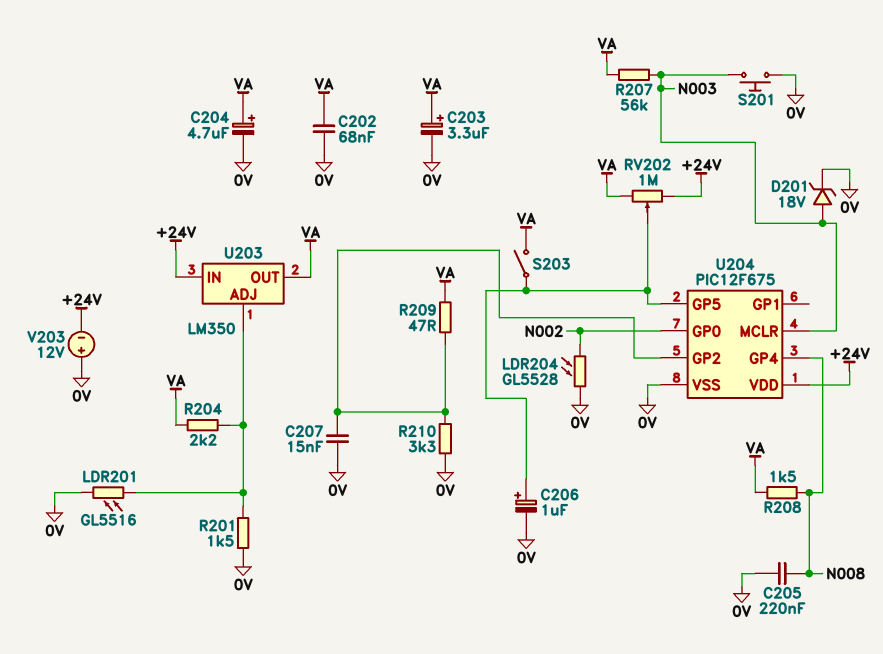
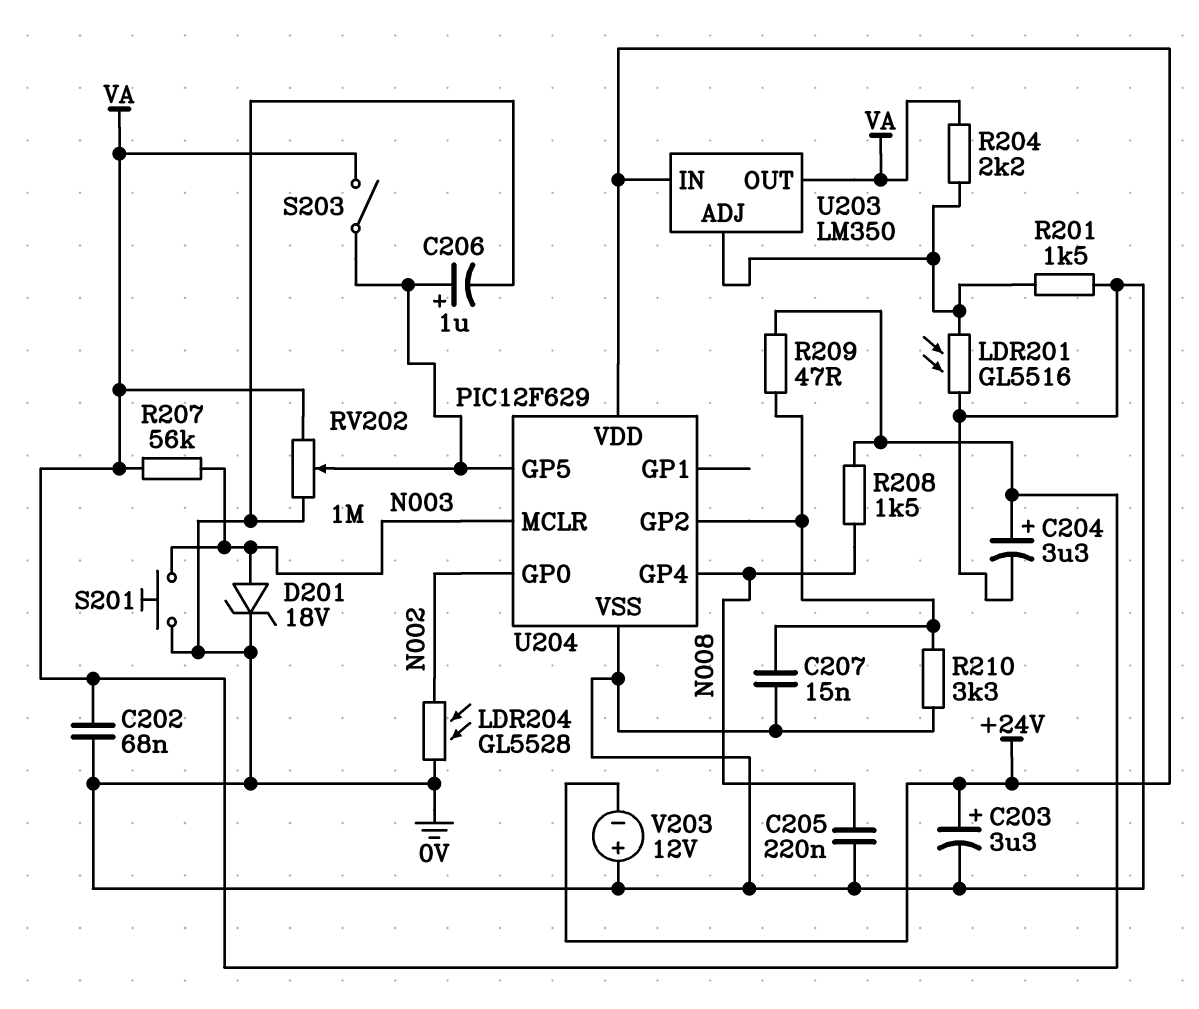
C203: 3.3uF (plus VA, minus 0V) -> 3.3uF (plus +24V, minus 0V)
C204: 4.7uF (plus VA, minus 0V) -> 3.3uF (plus VA, minus 0V)
RV202: 1M (+24V, VA, wiper U204/GP5) -> 1M (0V, VA, wiper U204/GP5)
U204: PIC12F675 -> PIC12F629

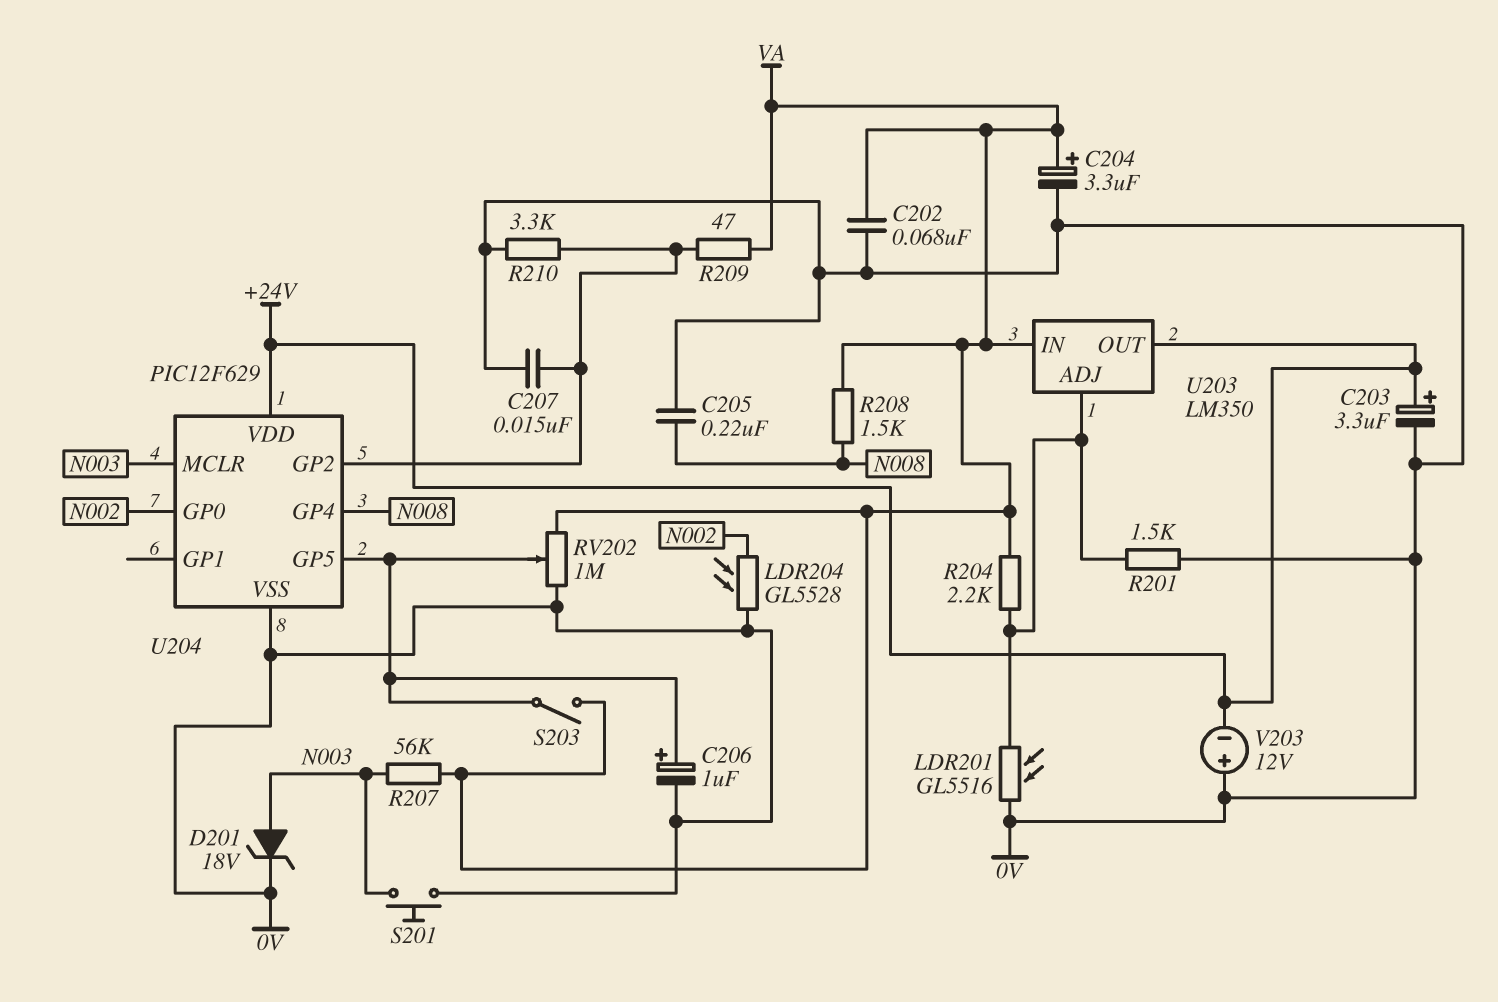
U203 pin IN: +24V -> VA
U203 pin OUT: VA -> +24V

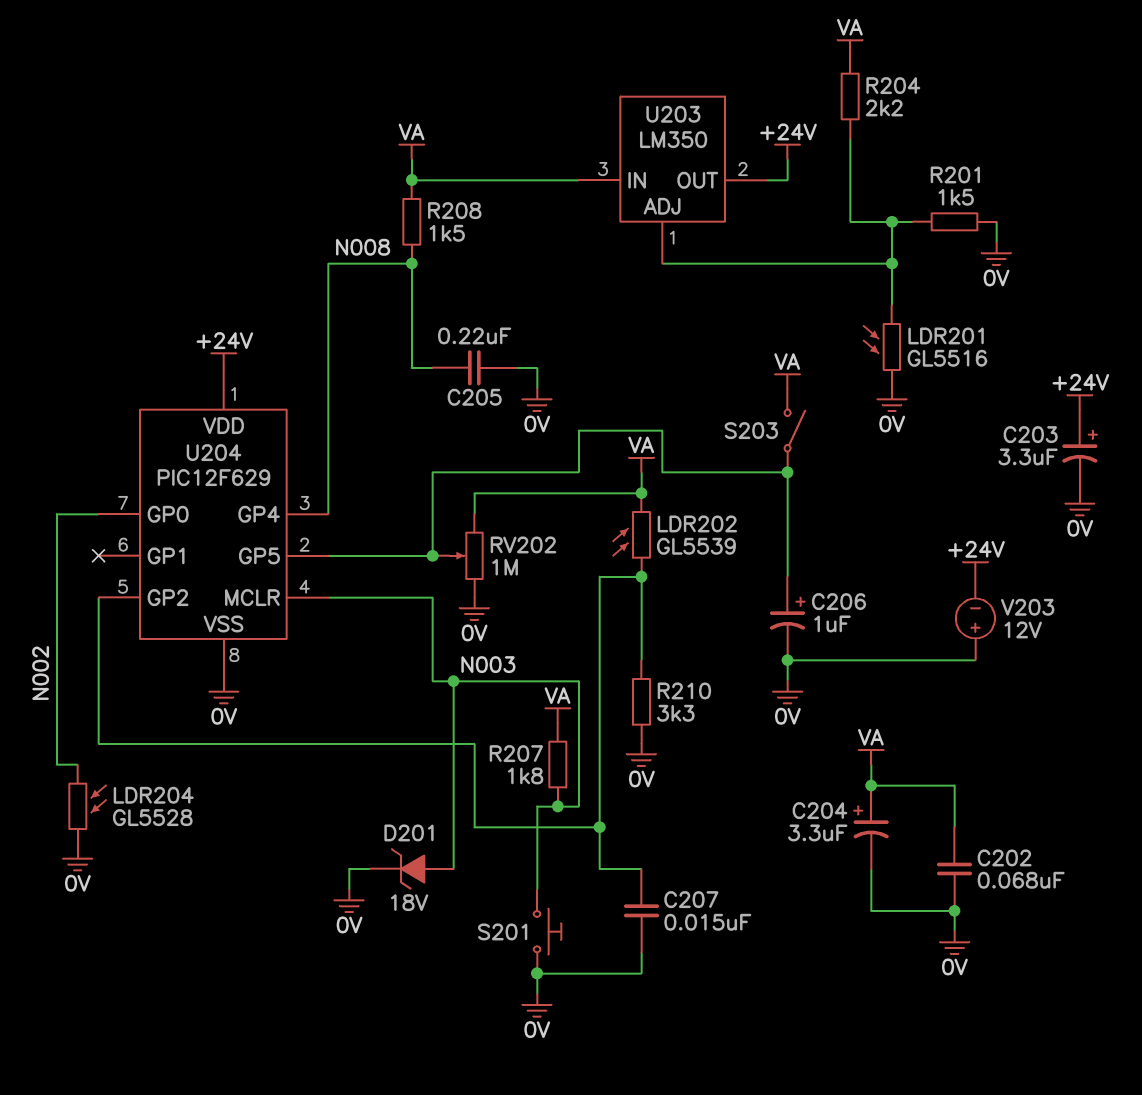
LDR202: none -> GL5539 (U204/GP2, VA)
R207: 56k (N003, VA) -> 1.8k (N003, VA)
R209: 47 (U204/GP2, VA) -> none

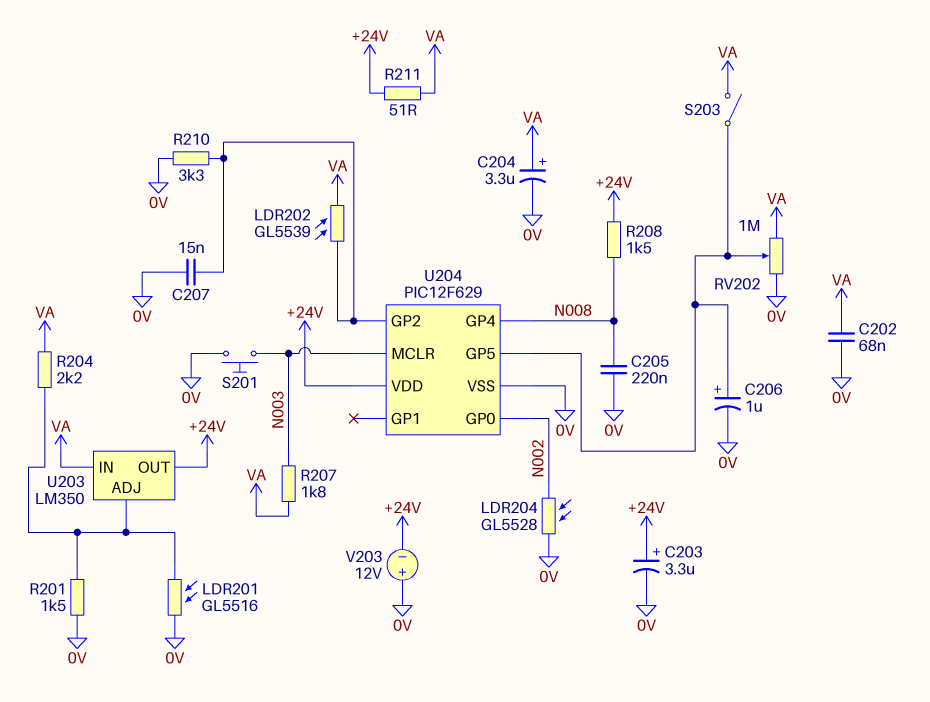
D201: zener 18V (A N003, K 0V) -> none
R208: 1.5k (N008, VA) -> 1.5k (+24V, N008)
R211: none -> 51 (+24V, VA)

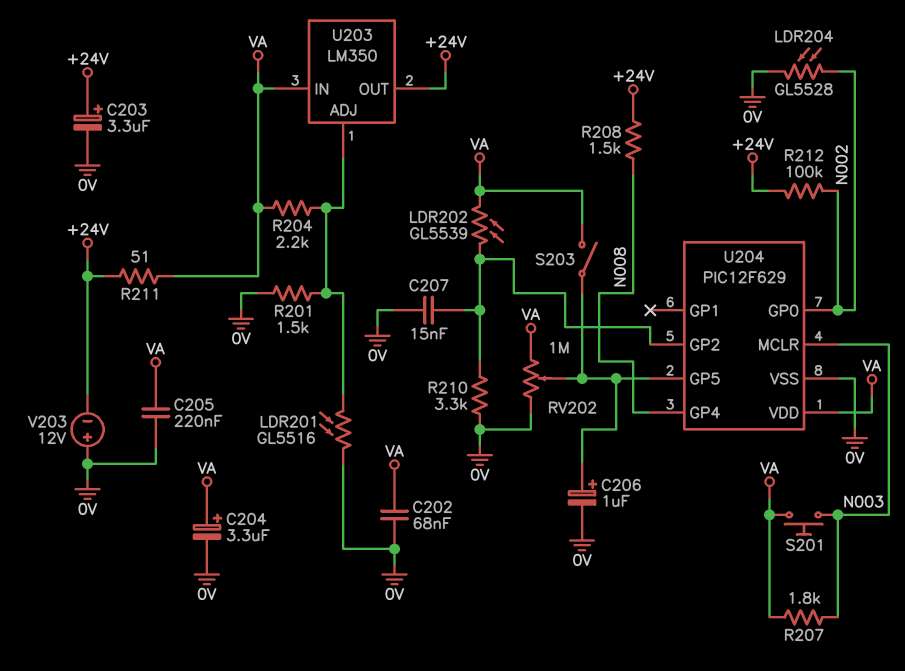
C205: 220nF (0V, N008) -> 220nF (0V, VA)
R212: none -> 100k (+24V, N002)
S201: button (0V, N003) -> button (N003, VA)
U204 pin VDD: +24V -> VA

